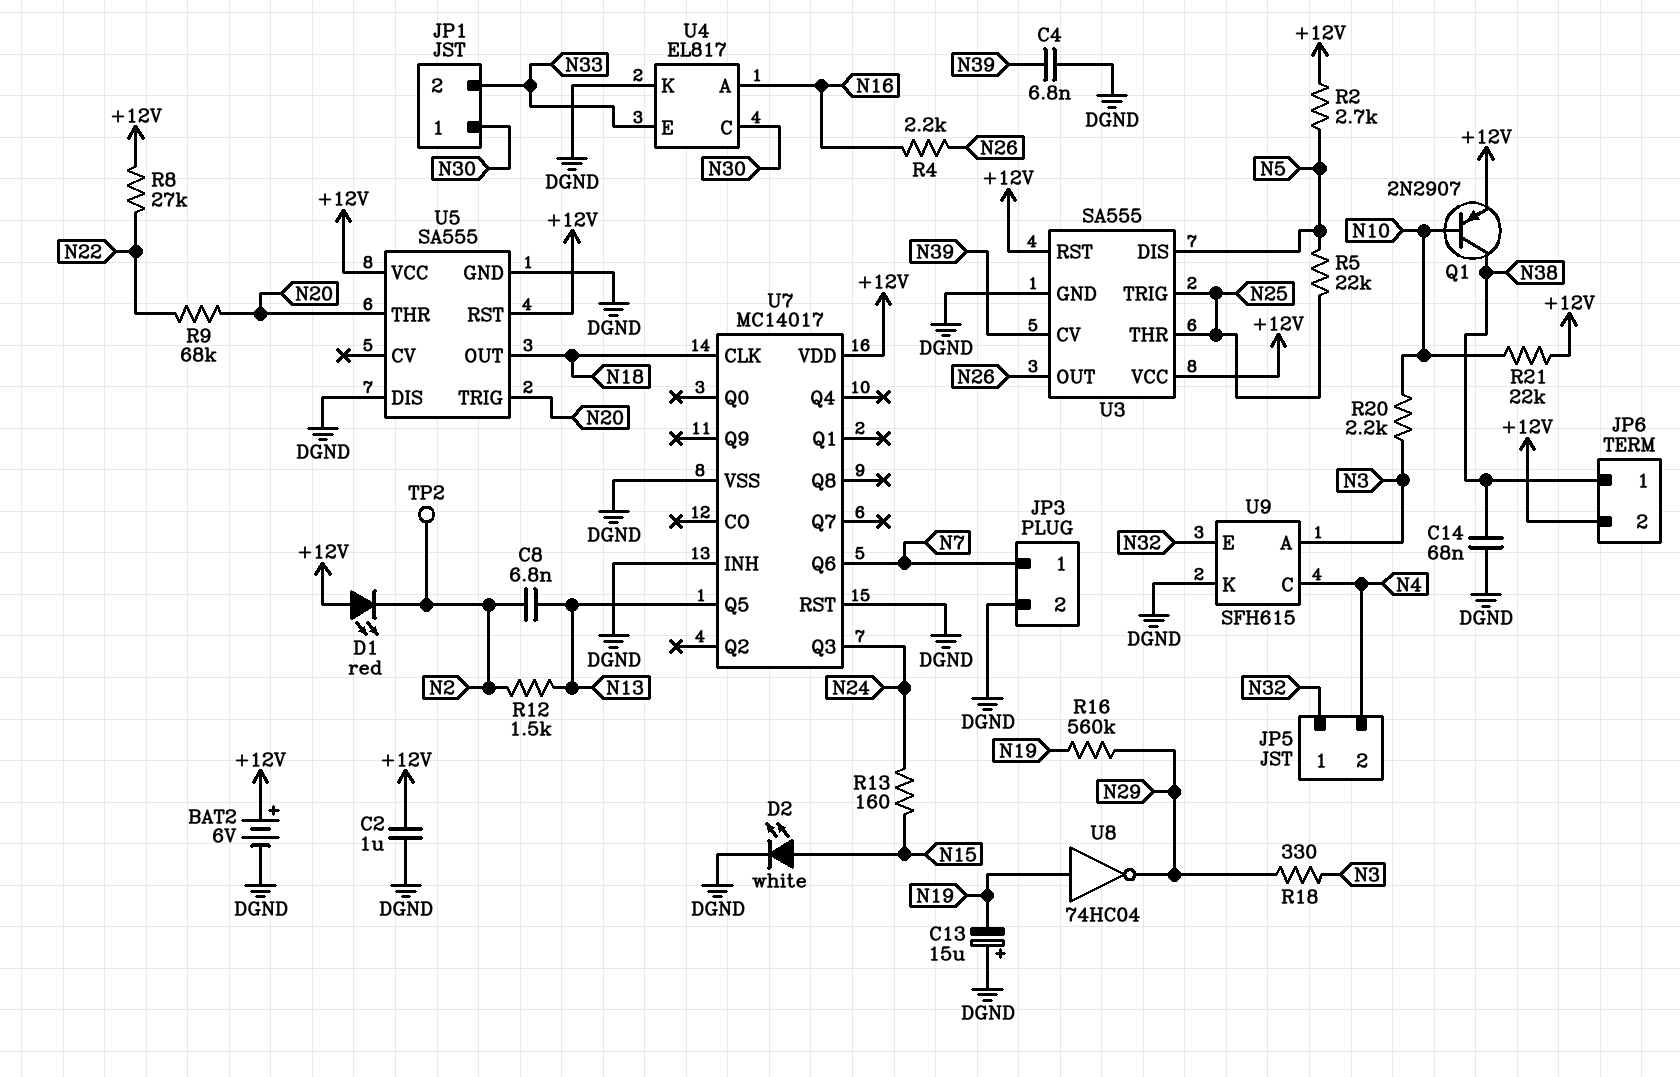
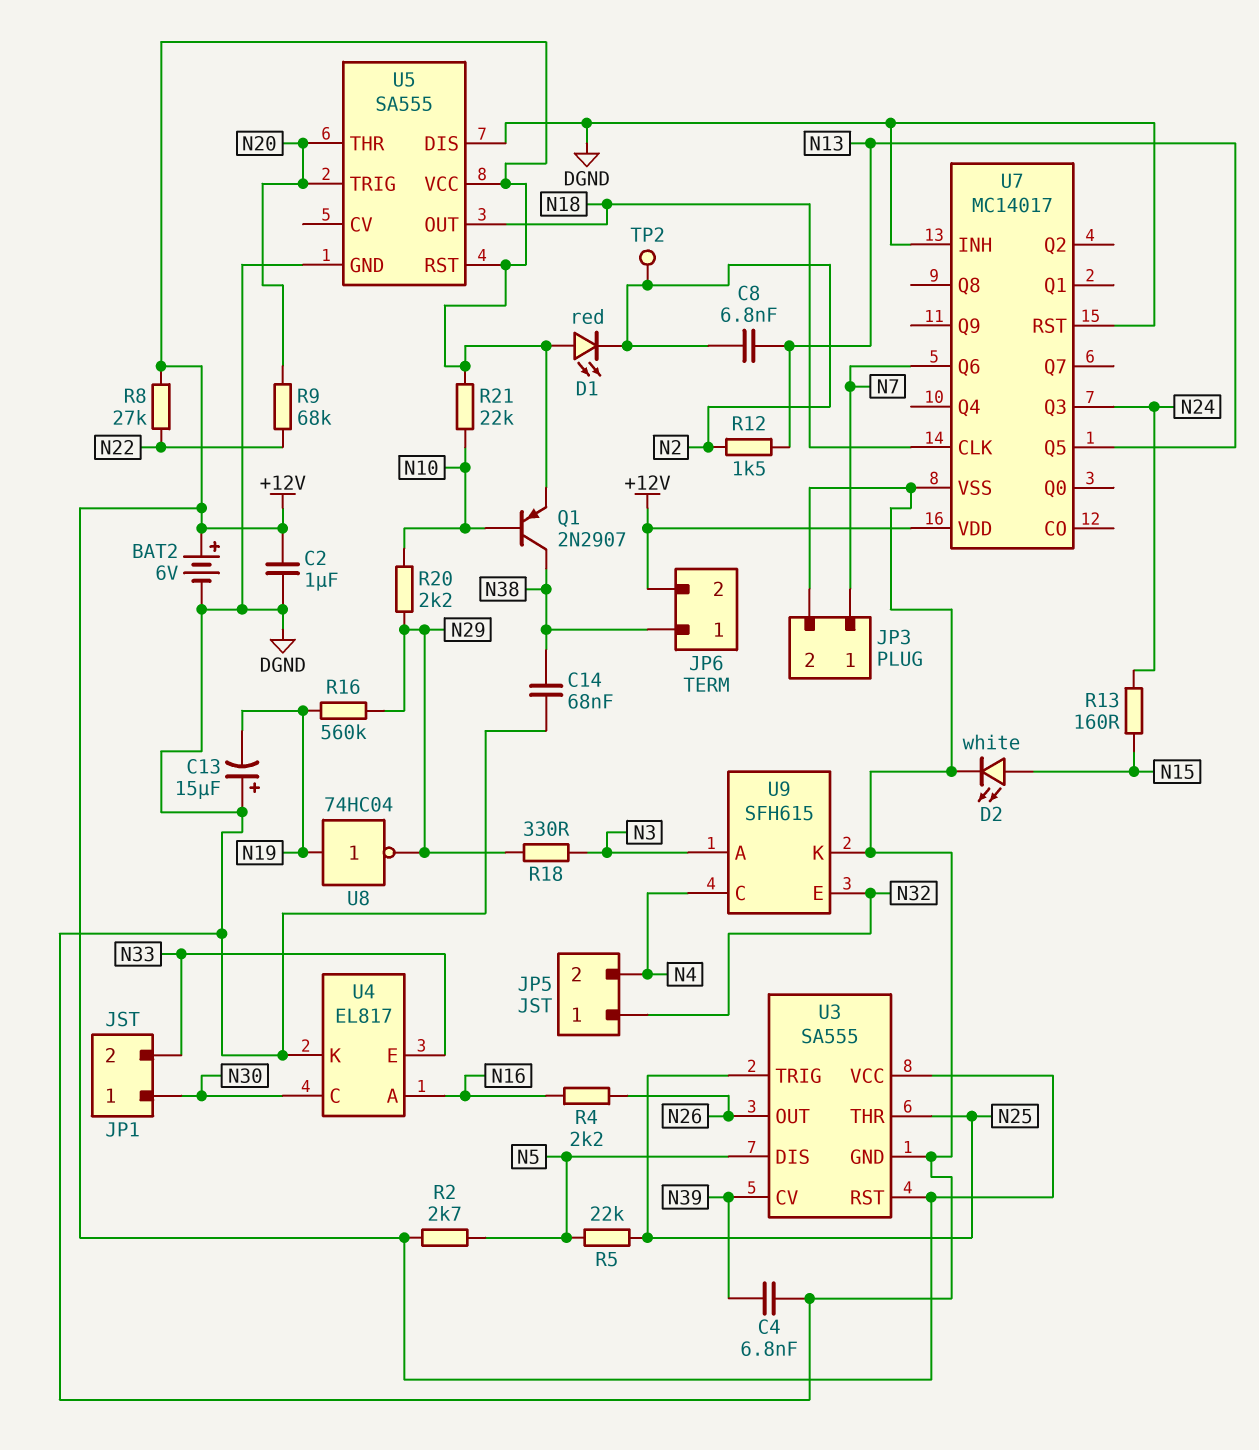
R20: 2.2k (N3, N10) -> 2.2k (N10, N29)

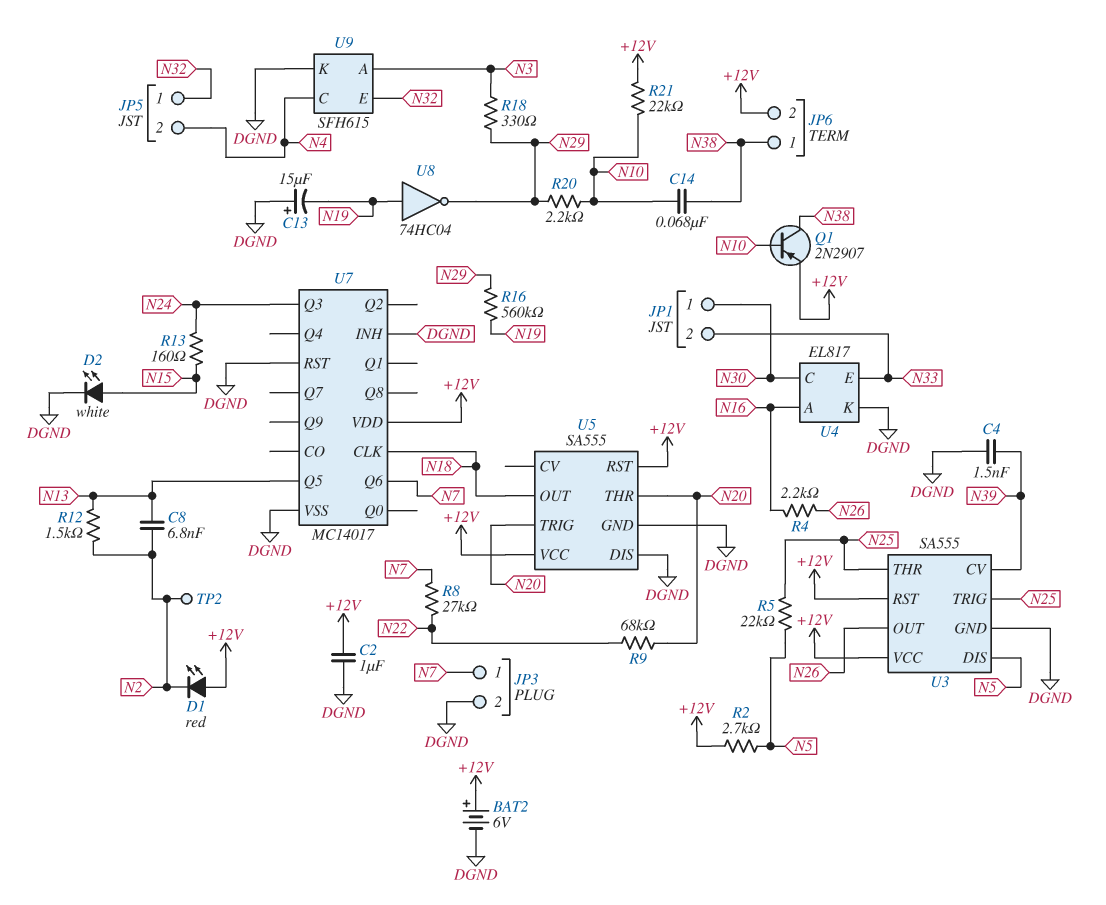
C4: 6.8nF (DGND, N39) -> 1.5nF (DGND, N39)
C14: 68nF (DGND, N38) -> 68nF (N10, N38)
R8: 27k (+12V, N22) -> 27k (N7, N22)

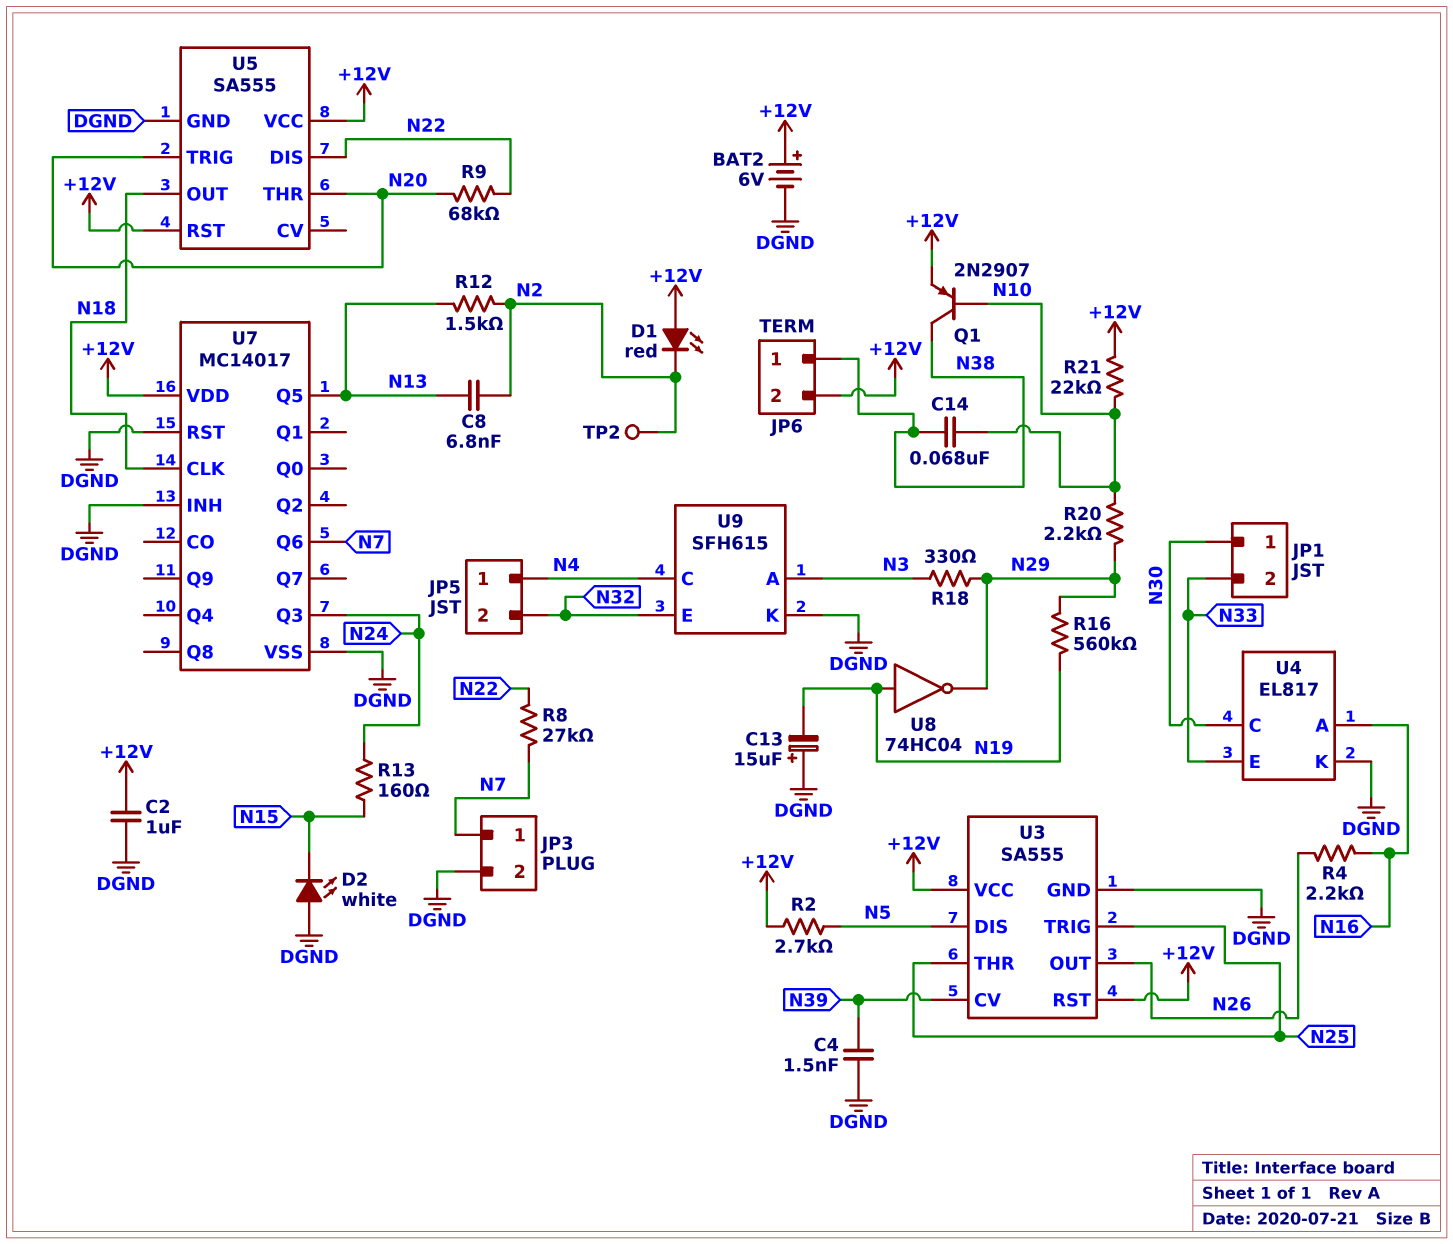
D2: LED white (A N15, K DGND) -> LED white (A DGND, K N15)
JP5 pin 1: N32 -> N4
JP5 pin 2: N4 -> N32
R5: 22k (N5, N25) -> none
U5 pin DIS: DGND -> N22

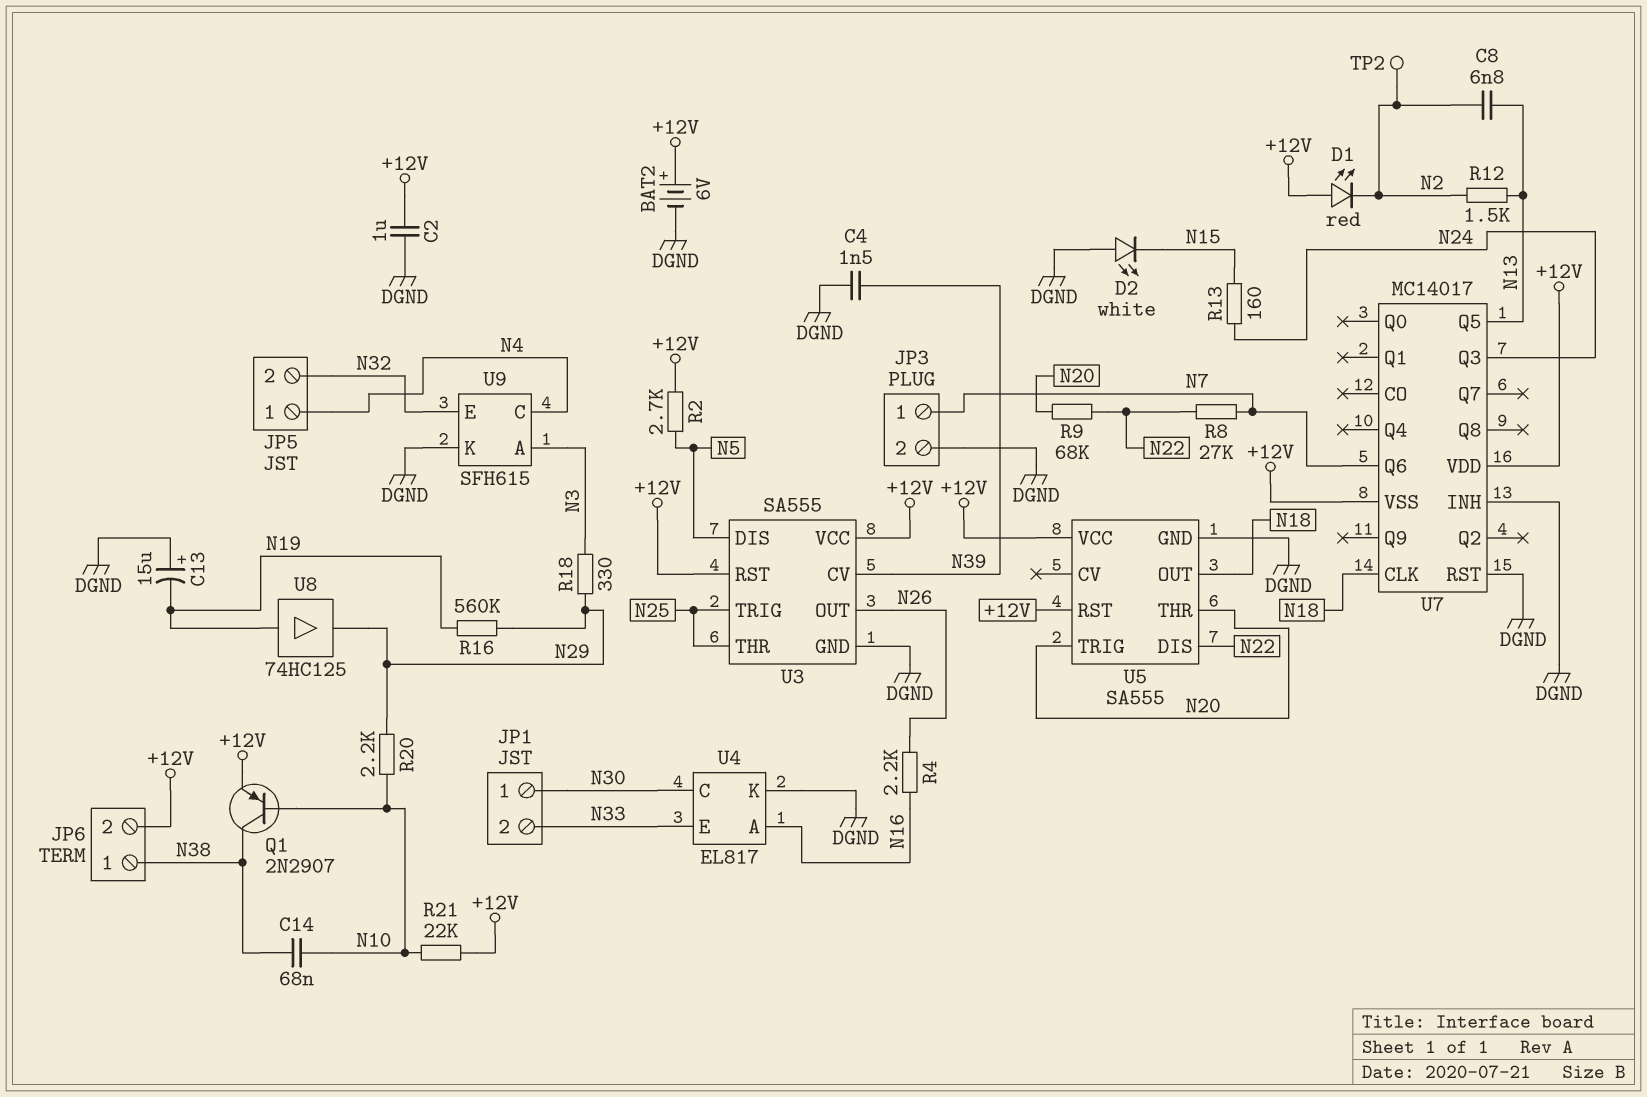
U7 pin VSS: DGND -> +12V
U8: NOT 74HC04 (in N19, out N29) -> buffer 74HC125 (in N19, out N29)

